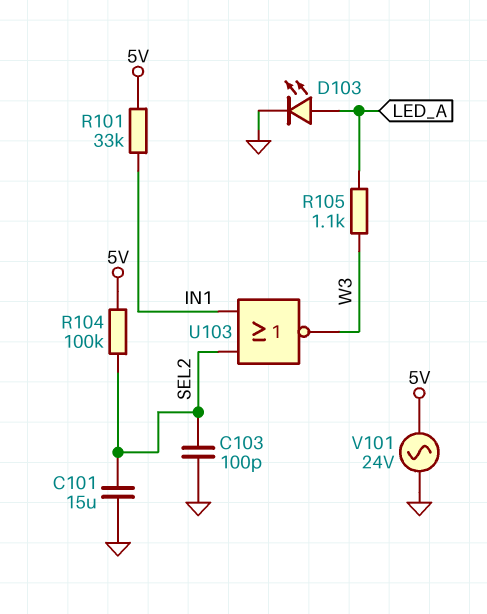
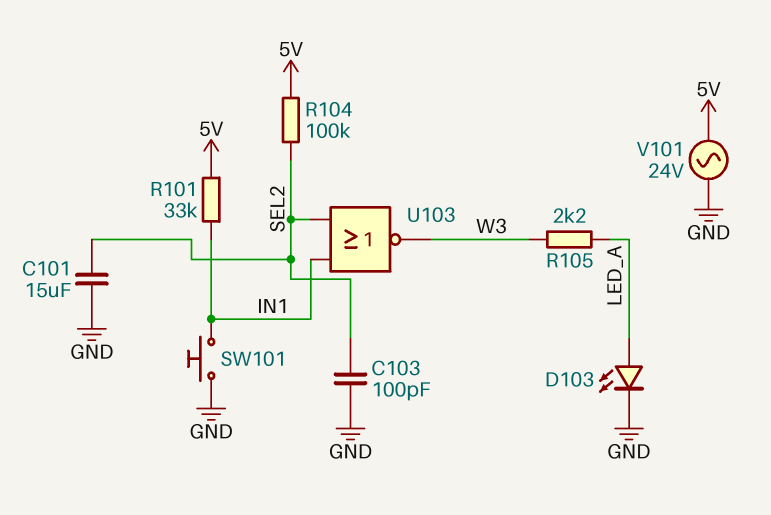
R105: 1.1k (LED_A, W3) -> 2.2k (LED_A, W3)
SW101: none -> button (GND, IN1)

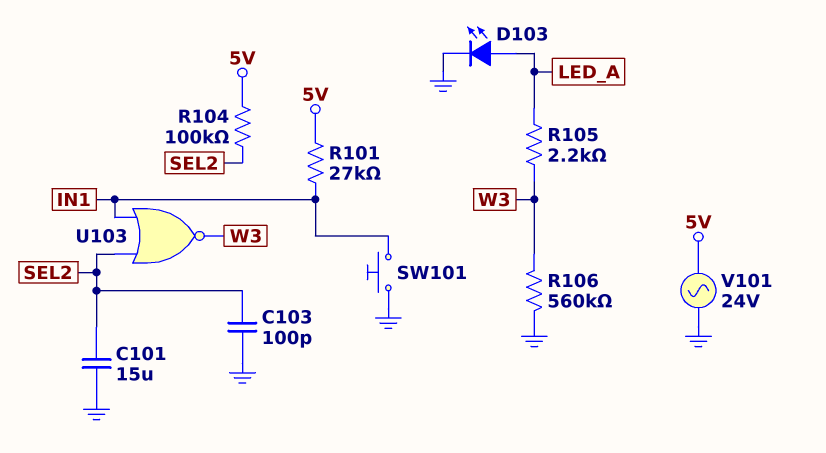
R101: 33k (5V, IN1) -> 27k (5V, IN1)
R106: none -> 560k (GND, W3)

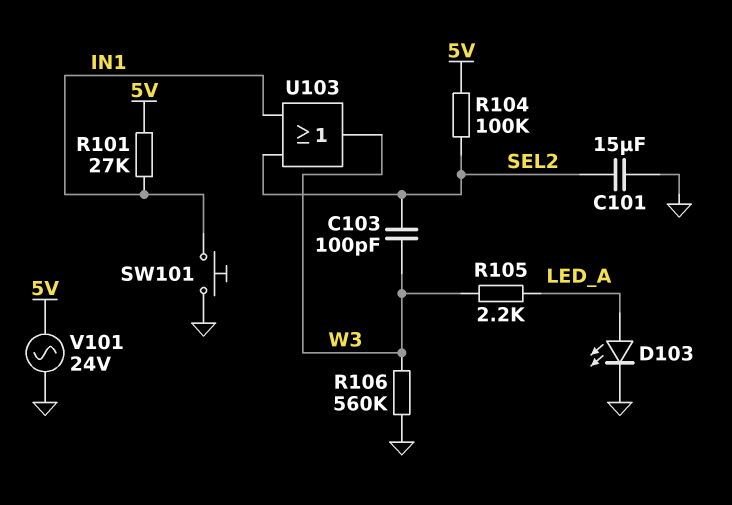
C103: 100pF (GND, SEL2) -> 100pF (SEL2, W3)
U103: NOR (in IN1, in SEL2, out W3) -> OR (in IN1, in SEL2, out W3)

